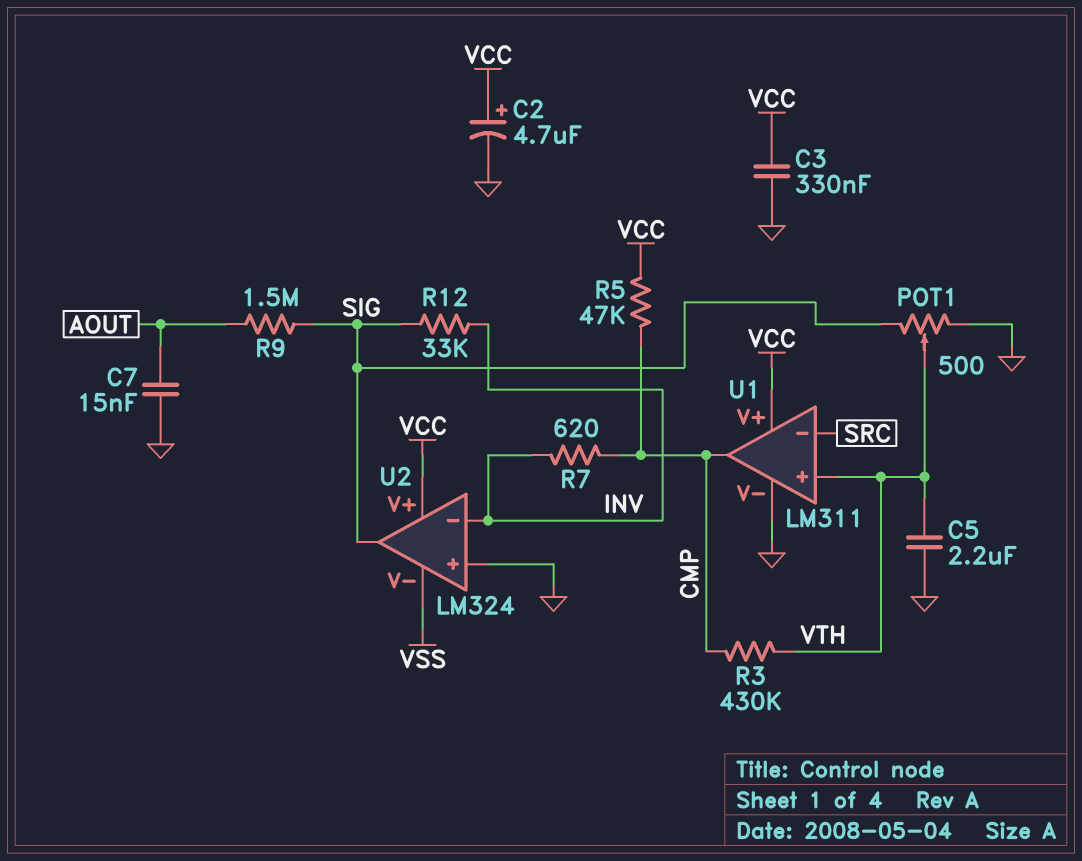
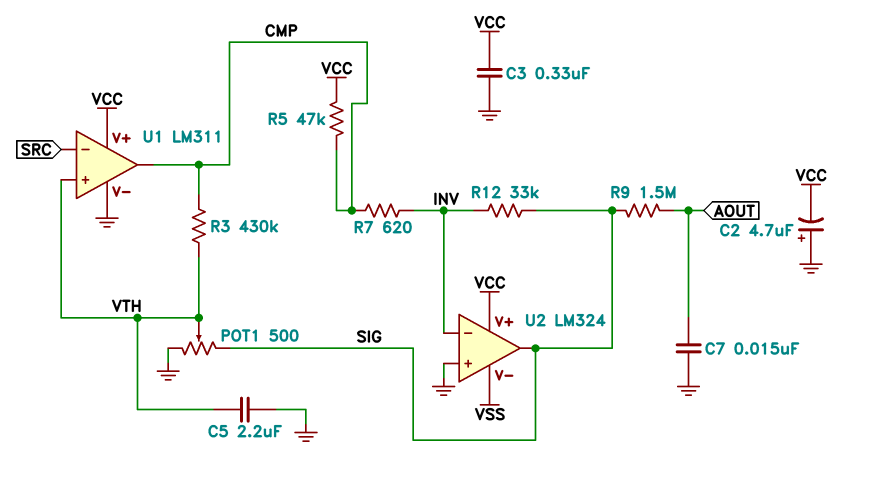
C2: 4.7uF (plus VCC, minus GND) -> 4.7uF (plus GND, minus VCC)

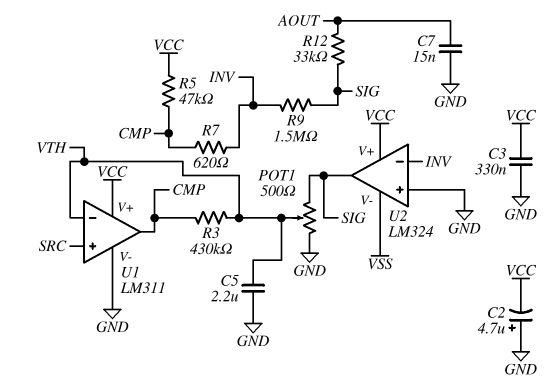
R9: 1.5M (AOUT, SIG) -> 1.5M (INV, SIG)
R12: 33k (INV, SIG) -> 33k (AOUT, SIG)
U1 pin in+: VTH -> SRC
U1 pin in-: SRC -> VTH

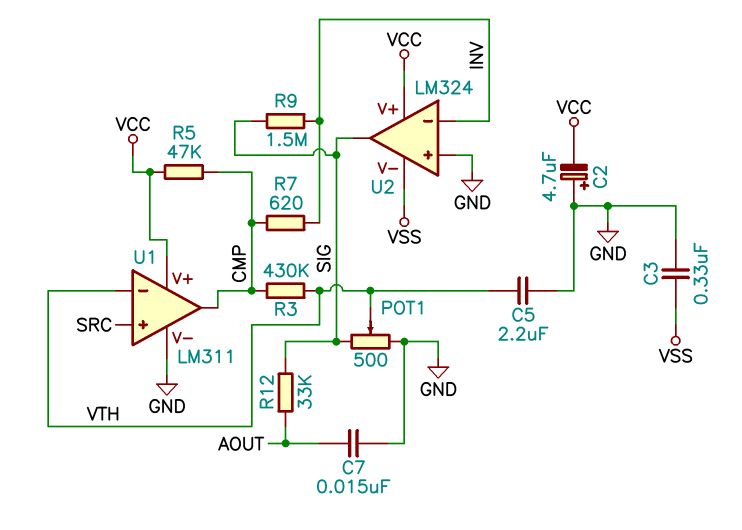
C3: 330nF (GND, VCC) -> 330nF (GND, VSS)

